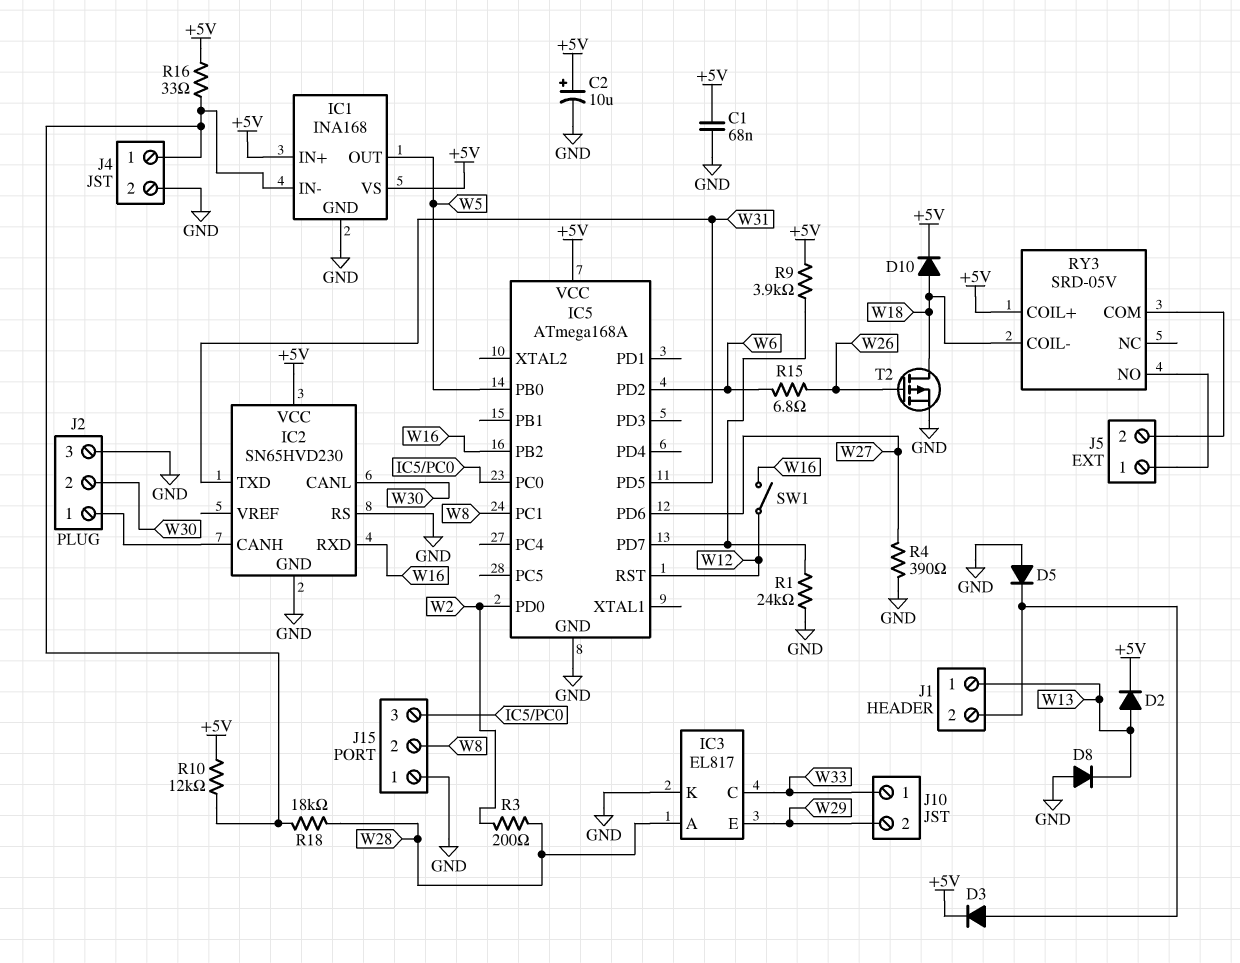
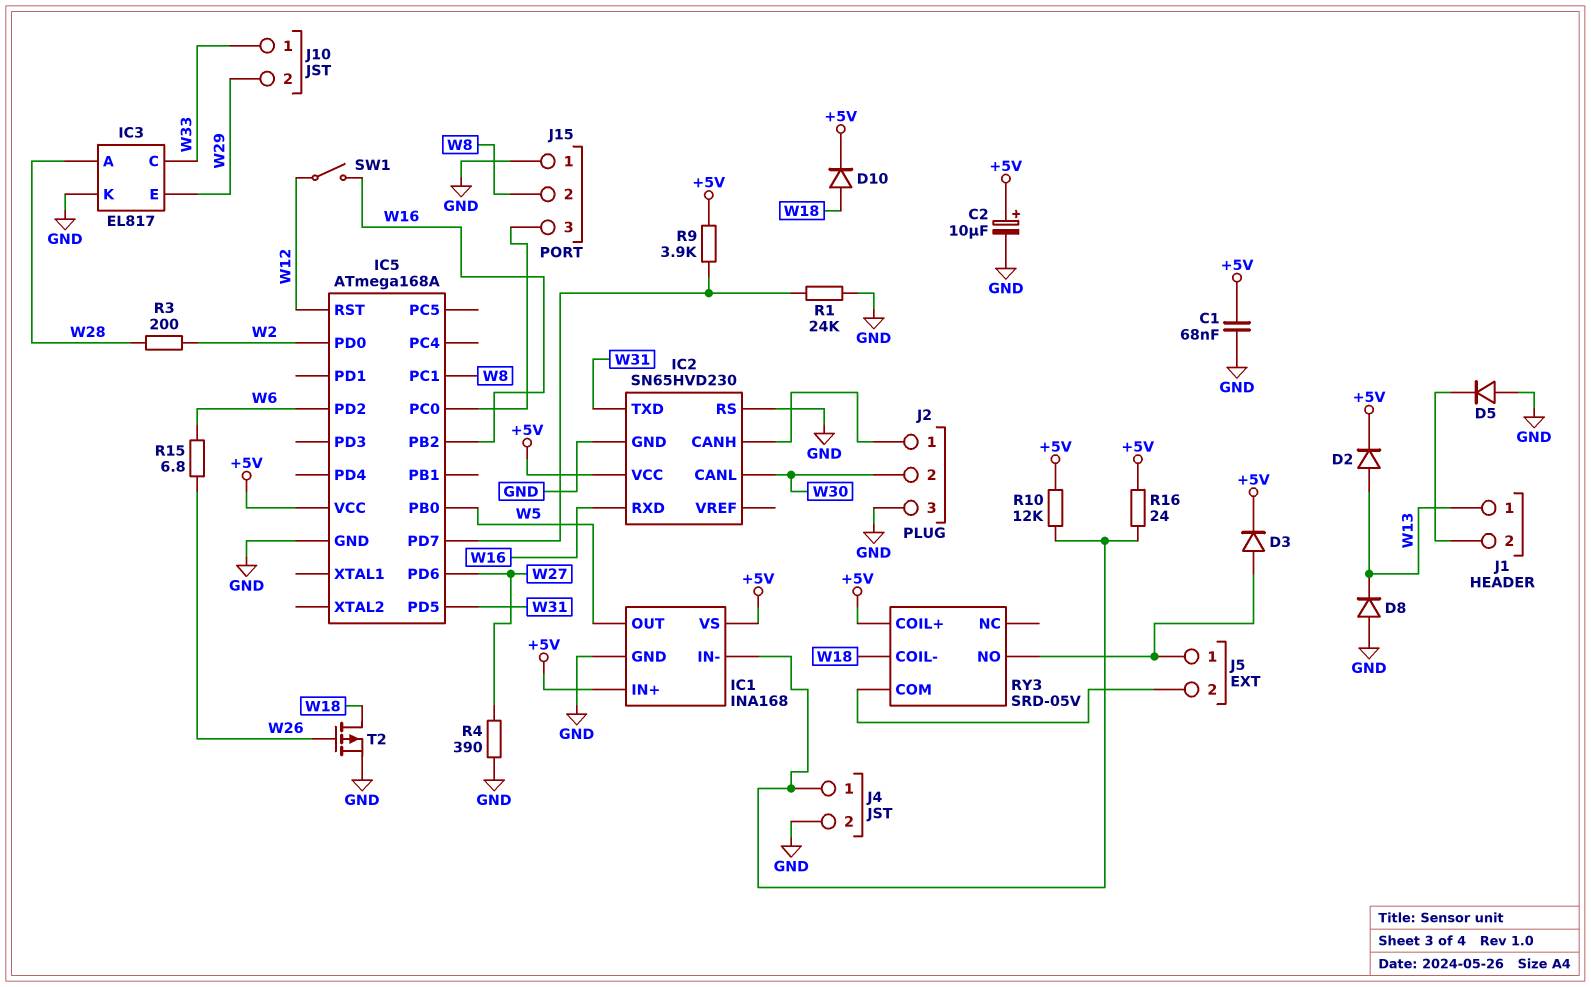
D3: diode (A J1/2, K +5V) -> diode (A J5/1, K +5V)
R16: 33 (+5V, IC1/IN-) -> 24 (+5V, IC1/IN-)
R18: 18k (IC1/IN-, W28) -> none

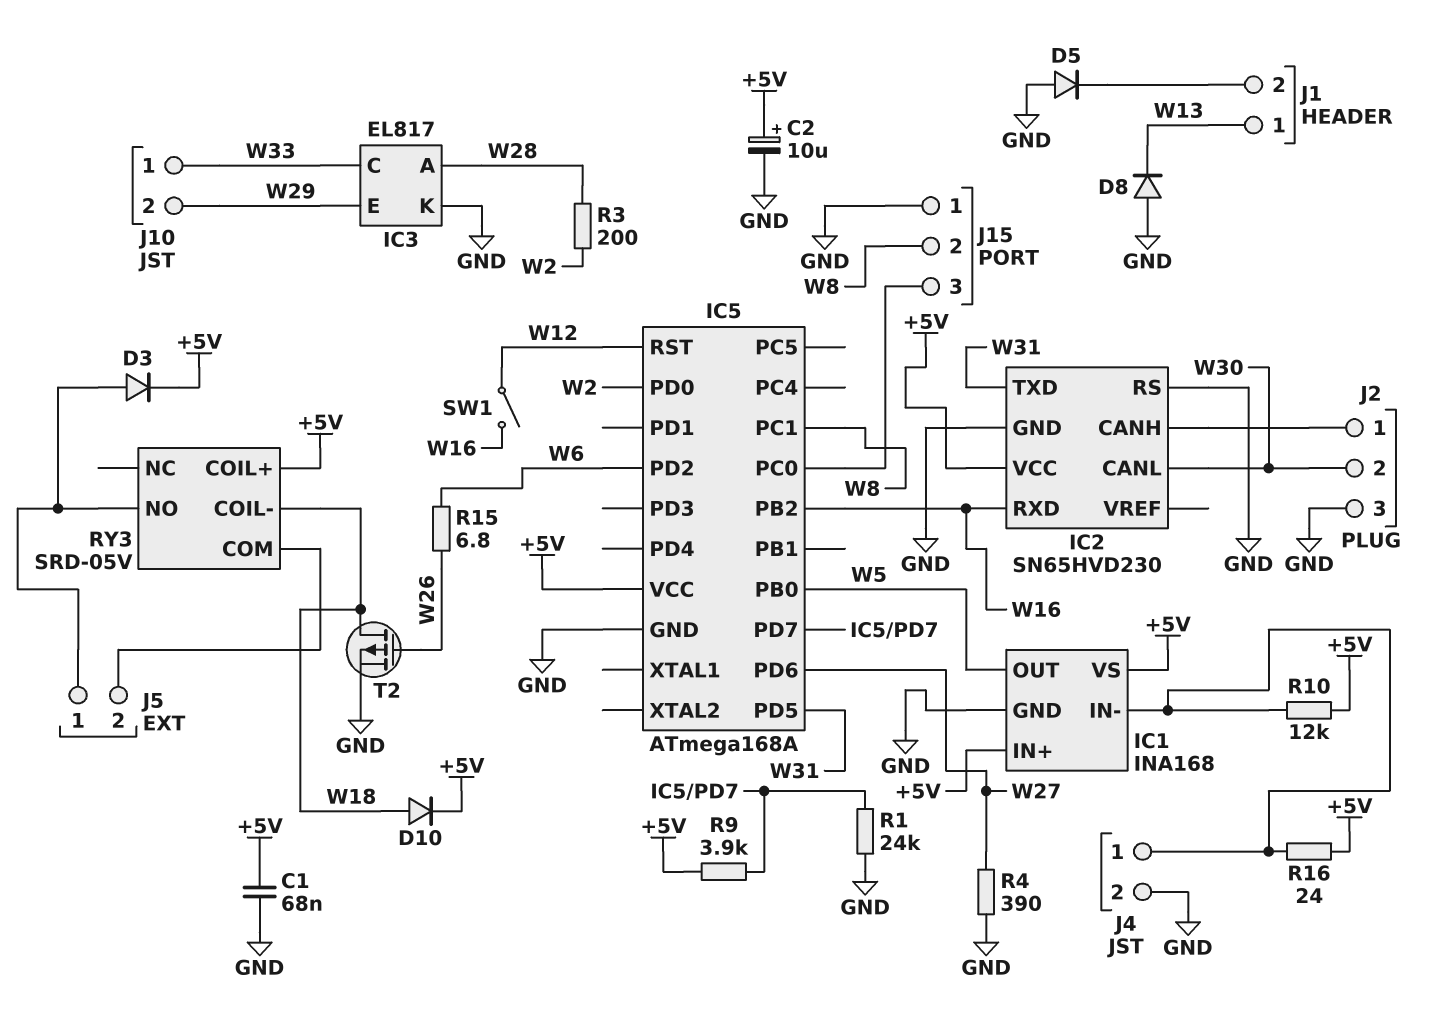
D2: diode (A W13, K +5V) -> none

